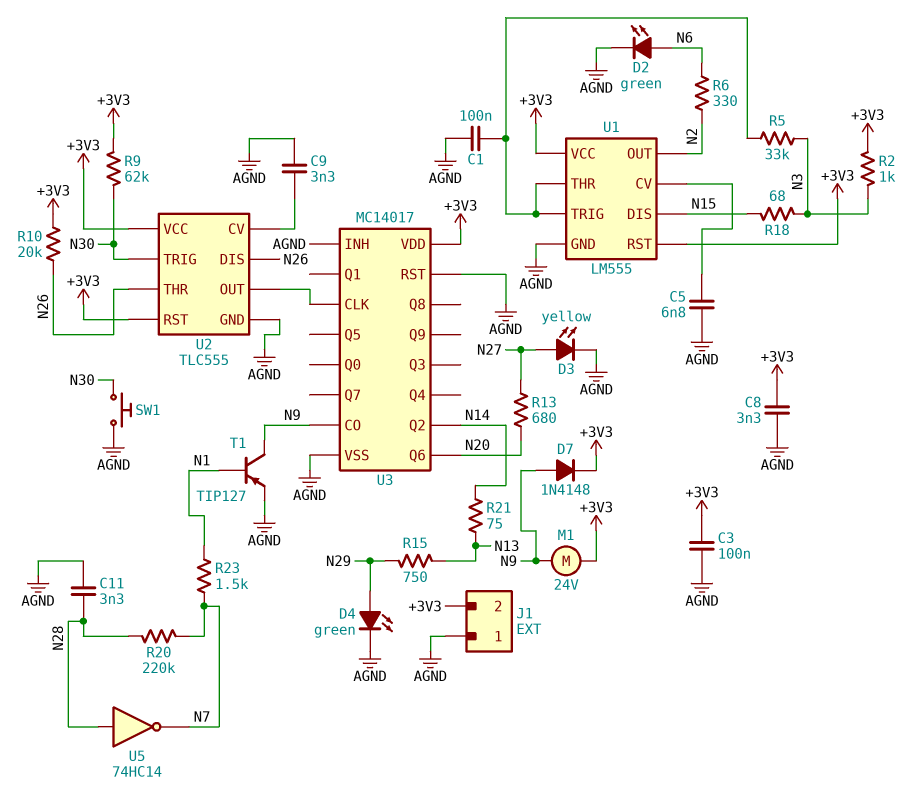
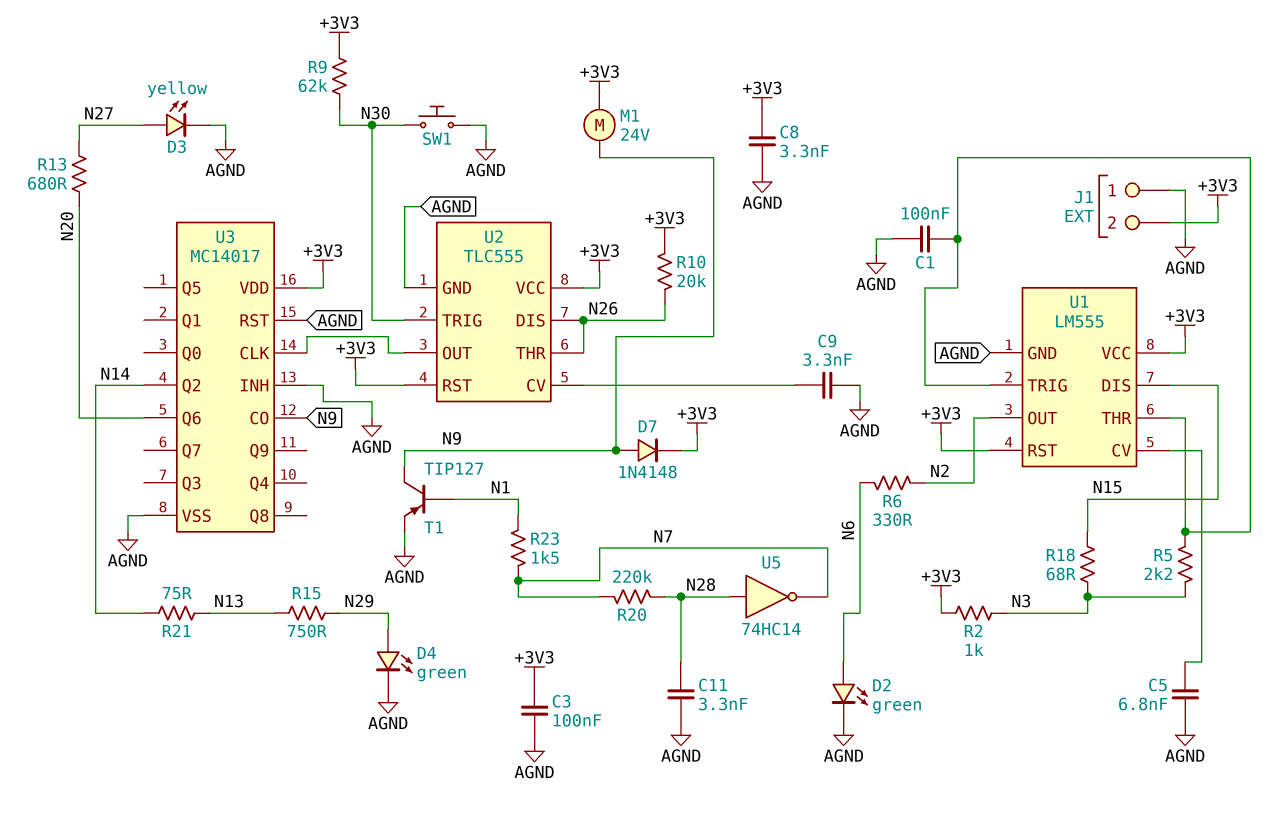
R5: 33k (N3, U1/THR) -> 2.2k (N3, U1/THR)

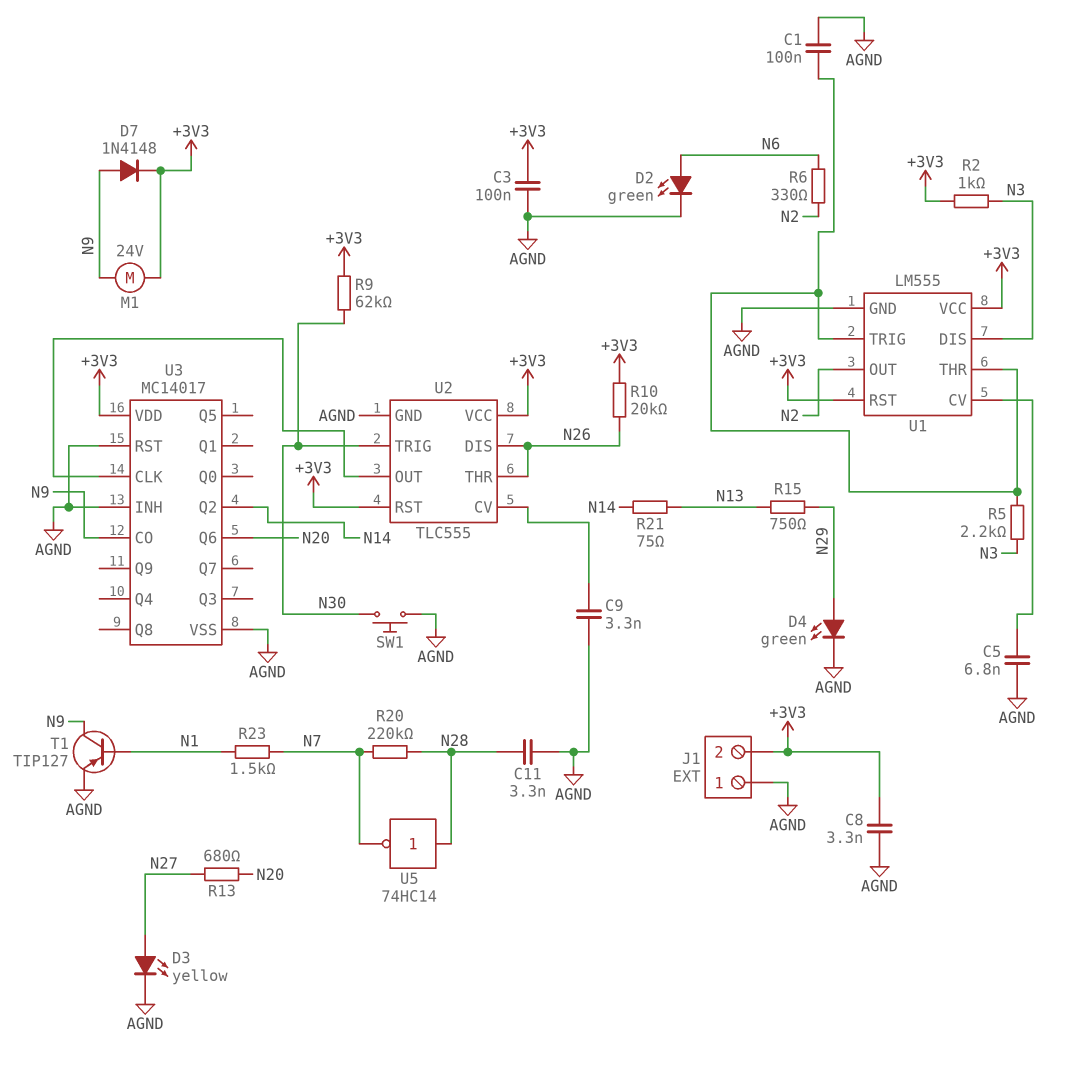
R18: 68 (N3, N15) -> none
U1 pin DIS: N15 -> N3

